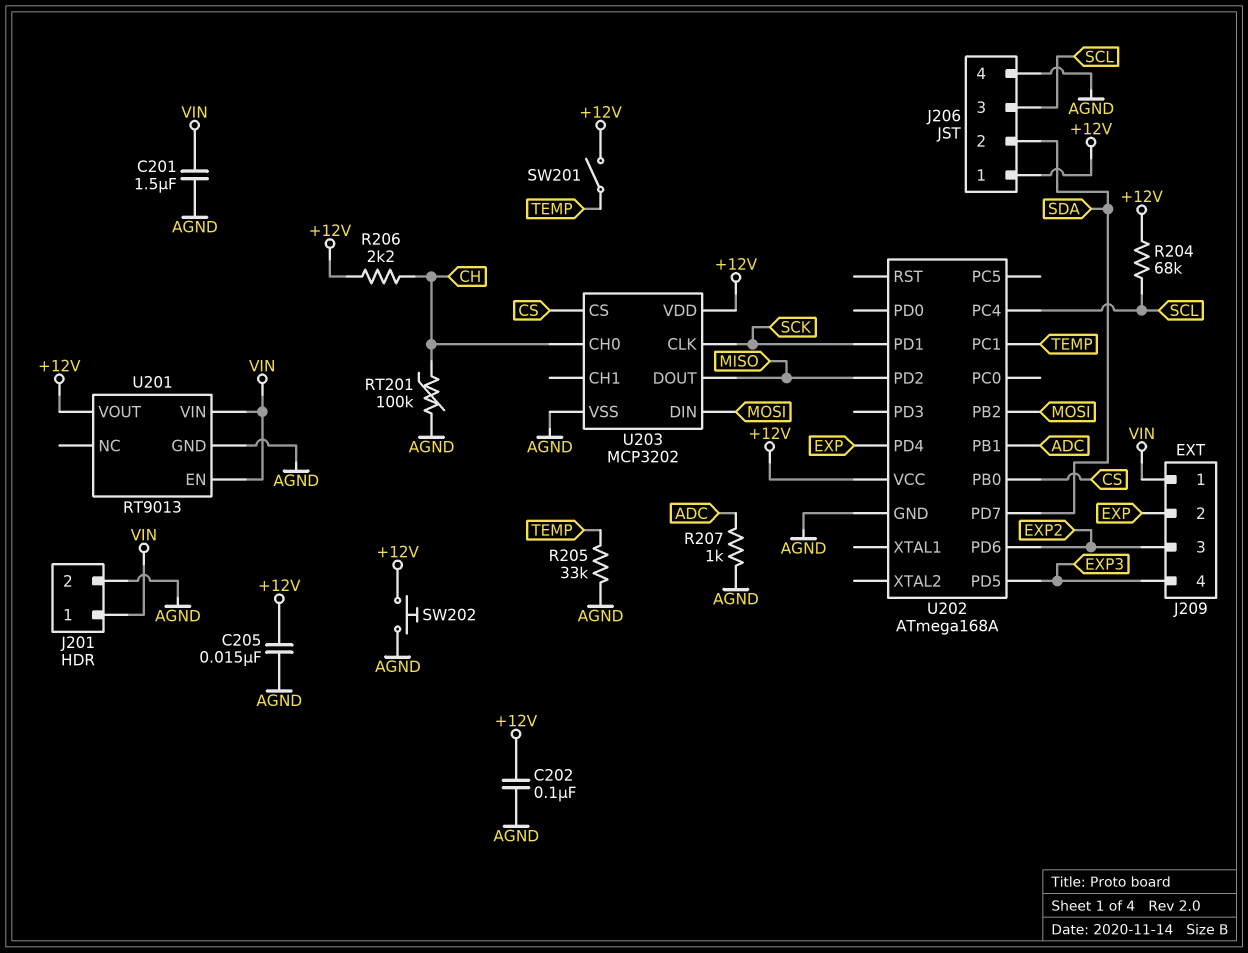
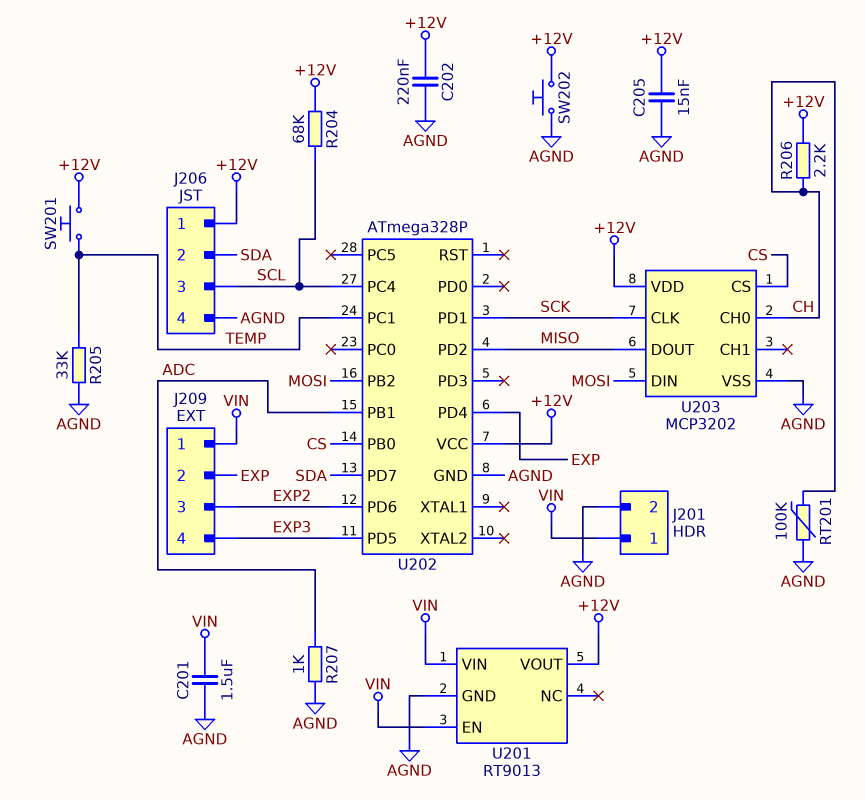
C202: 100nF (+12V, AGND) -> 220nF (+12V, AGND)
SW201: switch (+12V, TEMP) -> button (+12V, TEMP)
U202: ATmega168A -> ATmega328P

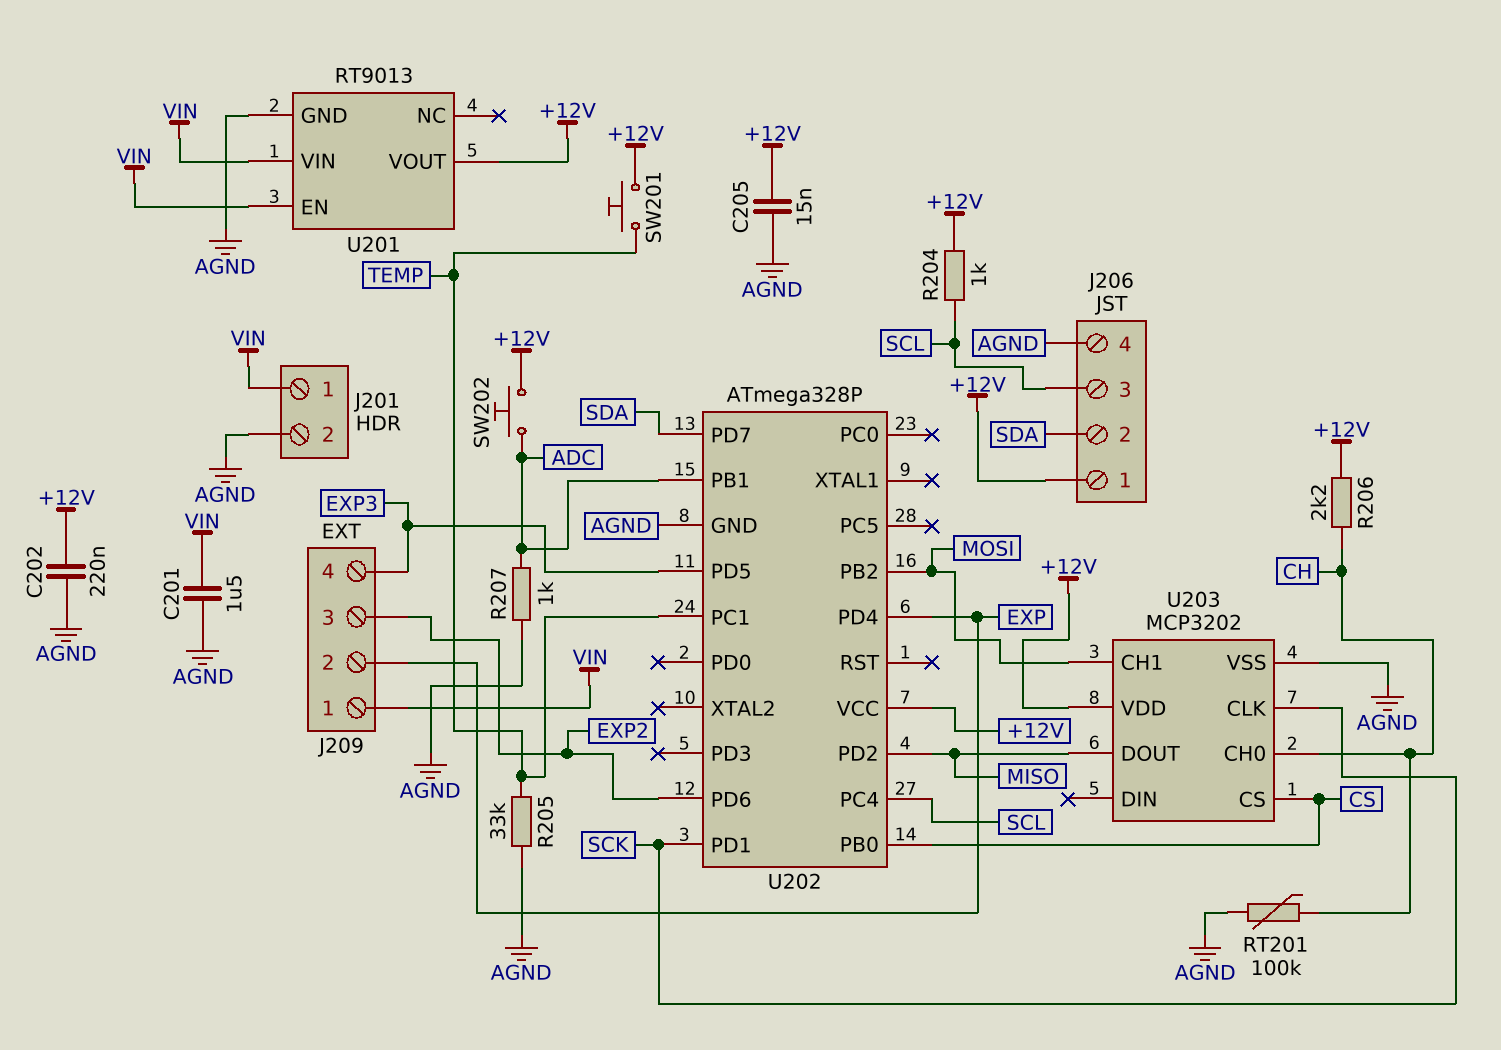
R204: 68k (+12V, SCL) -> 1k (+12V, SCL)
SW202: button (+12V, AGND) -> button (+12V, ADC)
U203 pin CH1: none -> MOSI
U203 pin DIN: MOSI -> none

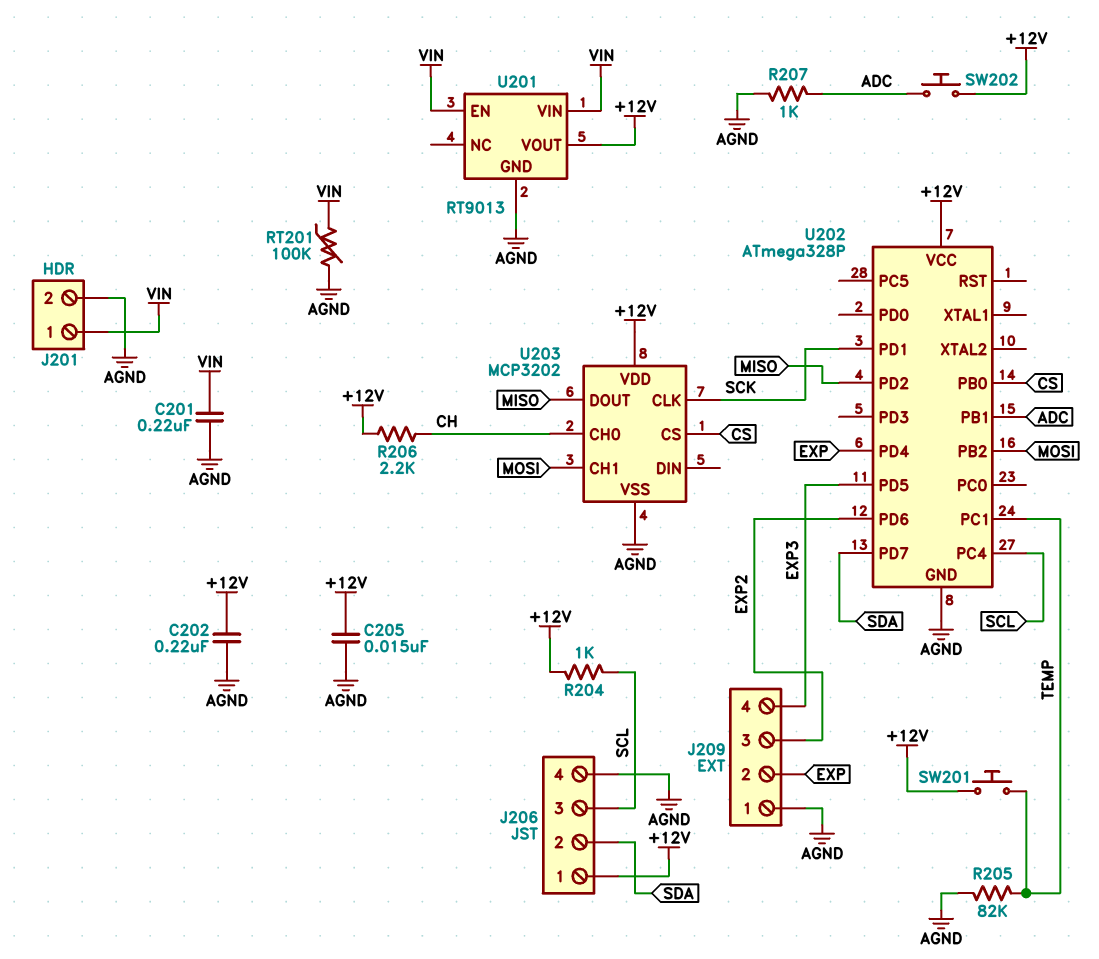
C201: 1.5uF (AGND, VIN) -> 220nF (AGND, VIN)
J209 pin 1: VIN -> AGND
R205: 33k (AGND, TEMP) -> 82k (AGND, TEMP)
RT201: 100k (AGND, CH) -> 100k (AGND, VIN)

